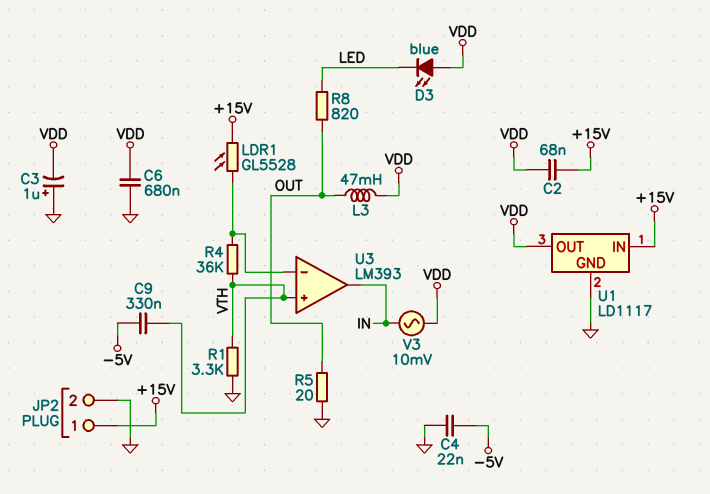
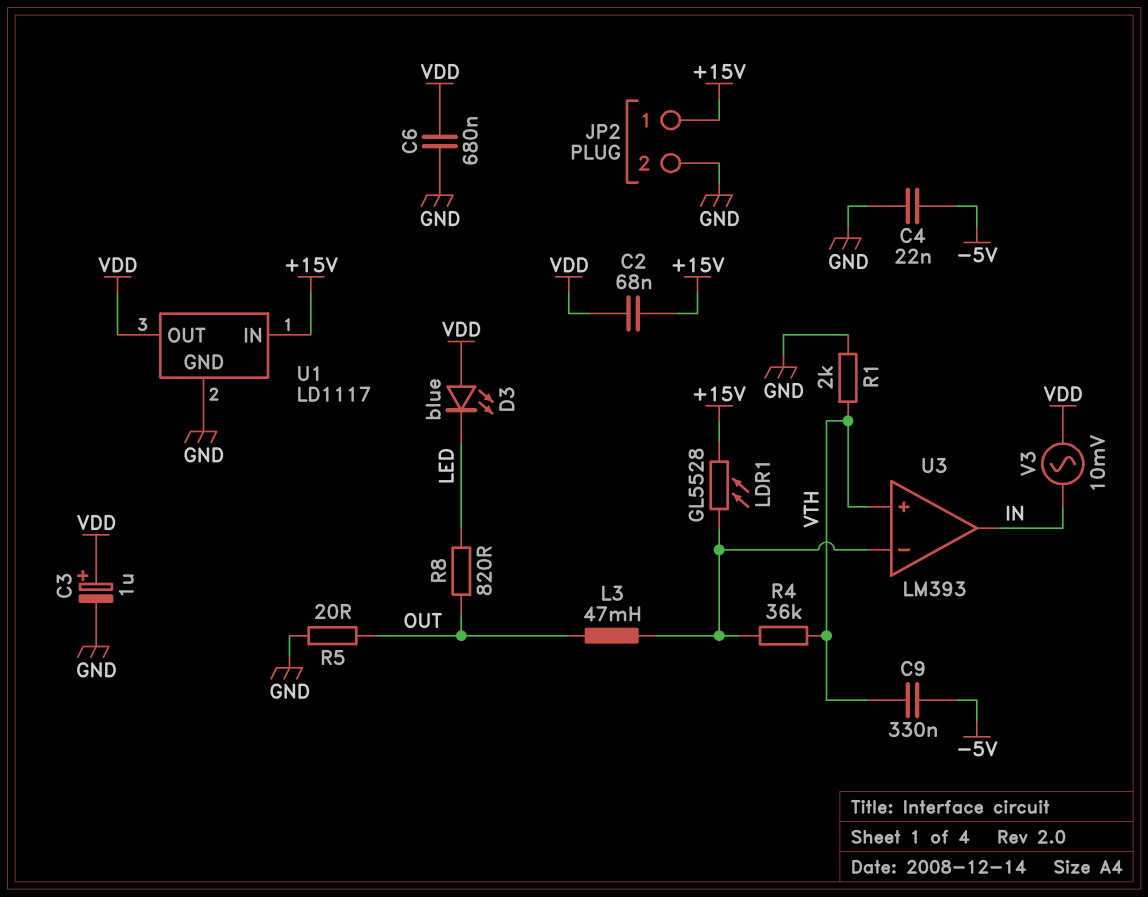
C3: 1uF (plus GND, minus VDD) -> 1uF (plus VDD, minus GND)
L3: 47mH (OUT, VDD) -> 47mH (OUT, U3/in-)
R1: 3.3k (GND, VTH) -> 2k (GND, VTH)

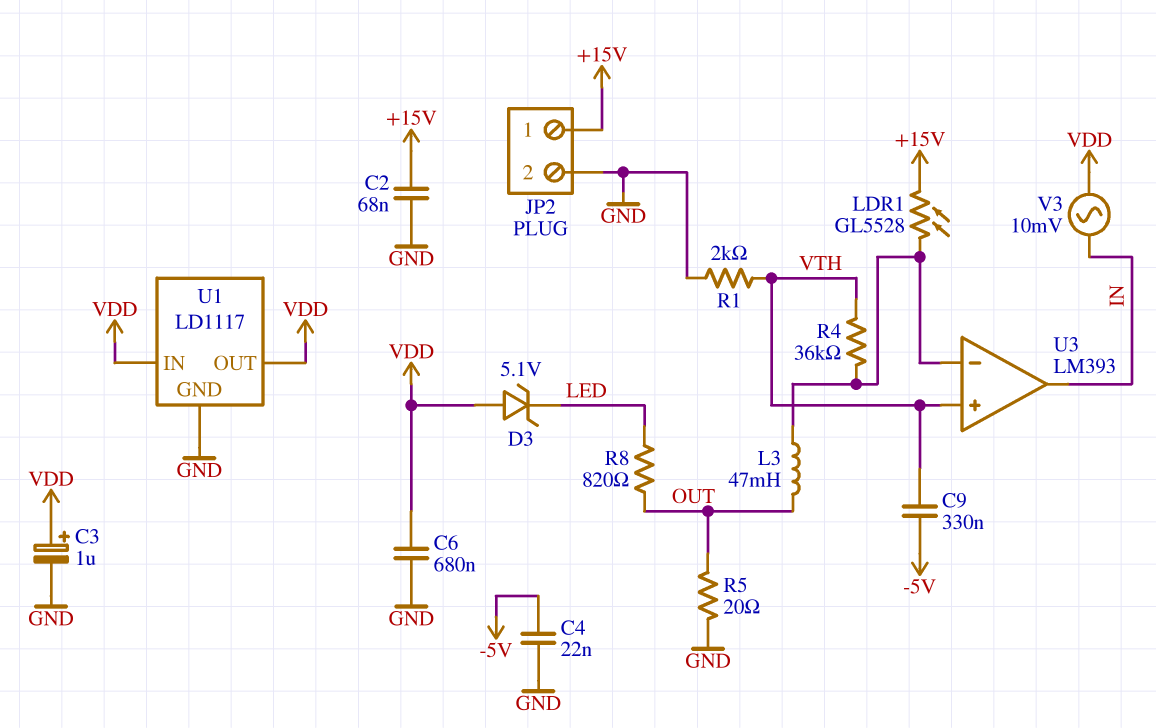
C2: 68nF (+15V, VDD) -> 68nF (+15V, GND)
D3: LED blue (A VDD, K LED) -> zener 5.1V (A VDD, K LED)
U1 pin IN: +15V -> VDD

